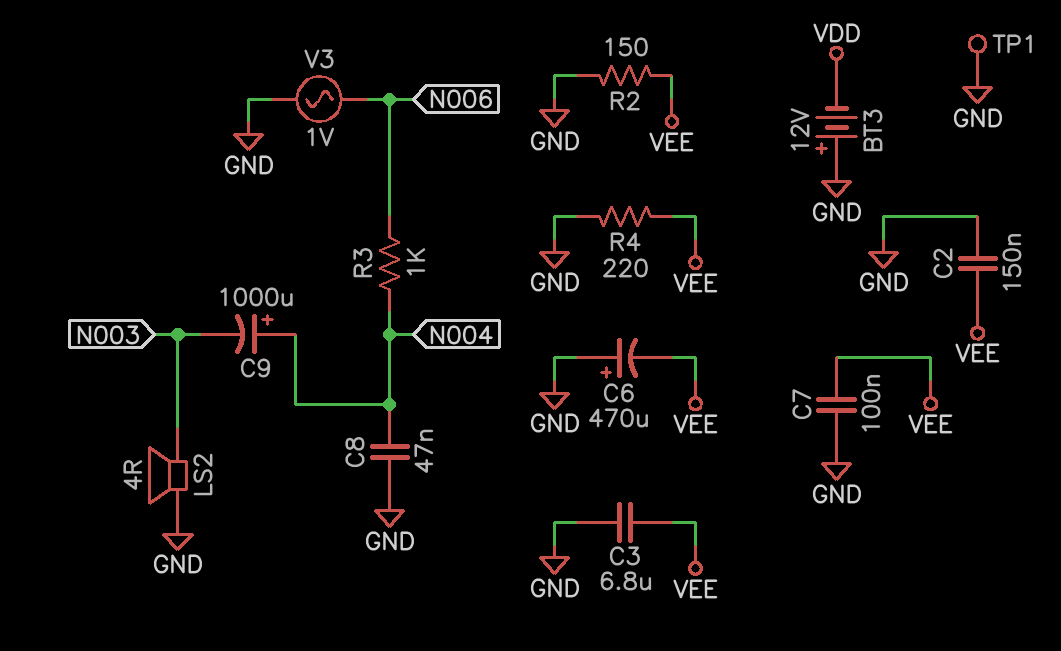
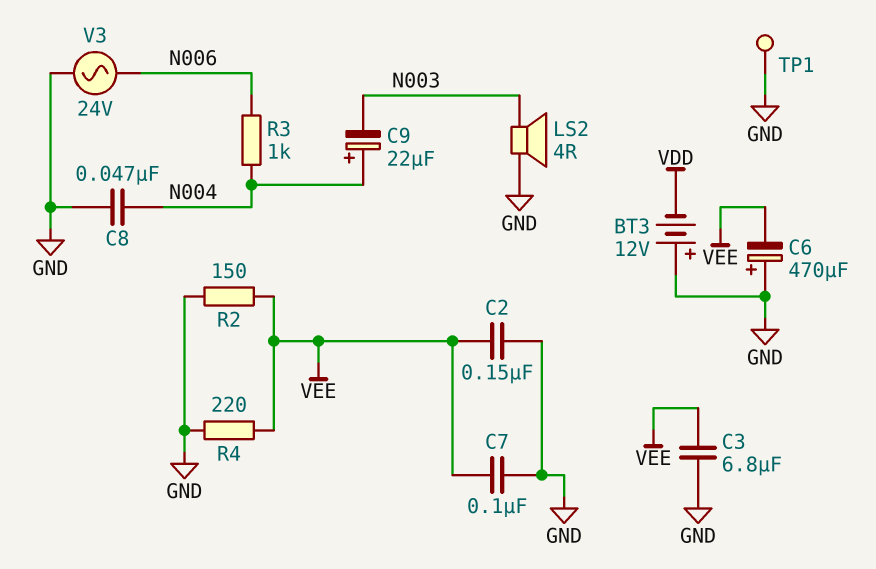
C9: 1000uF (plus N004, minus N003) -> 22uF (plus N004, minus N003)
V3: AC 1V (GND, N006) -> AC 24V (GND, N006)

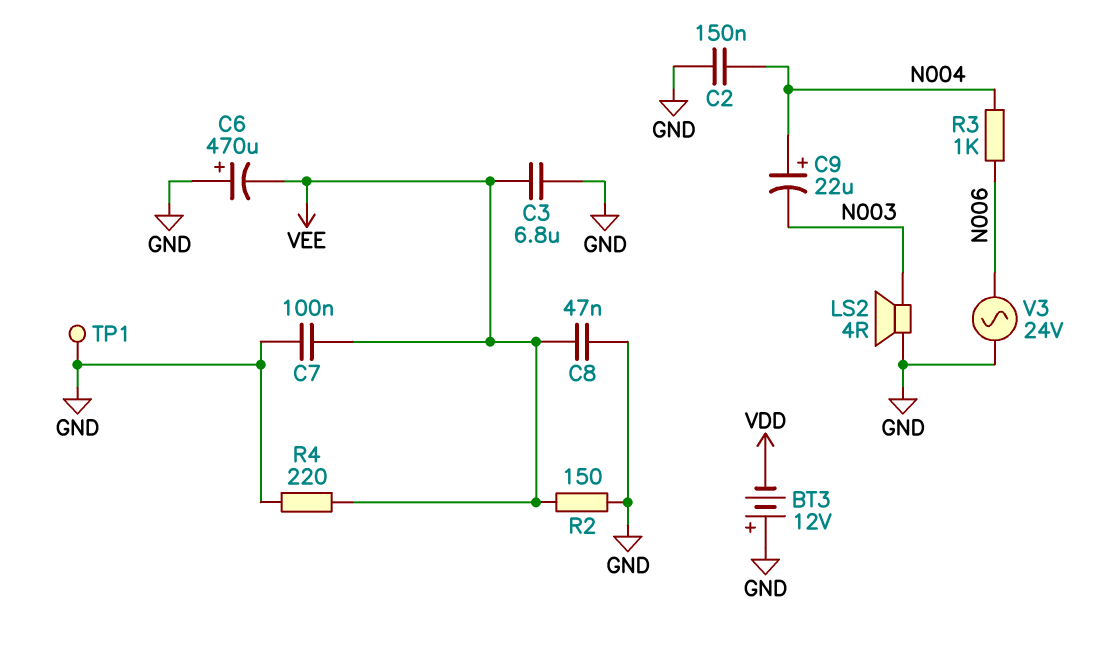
C2: 150nF (GND, VEE) -> 150nF (GND, N004)
C8: 47nF (GND, N004) -> 47nF (GND, VEE)

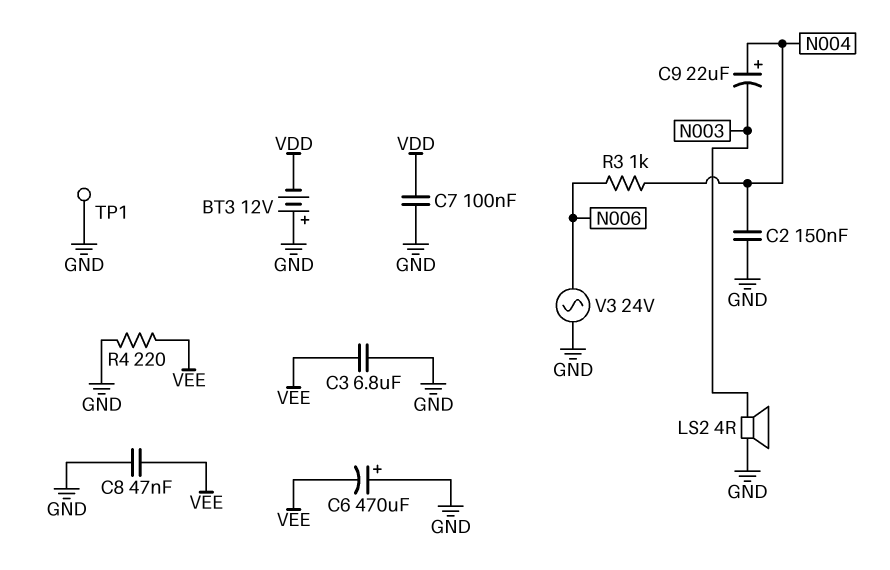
C7: 100nF (GND, VEE) -> 100nF (GND, VDD)
R2: 150 (GND, VEE) -> none

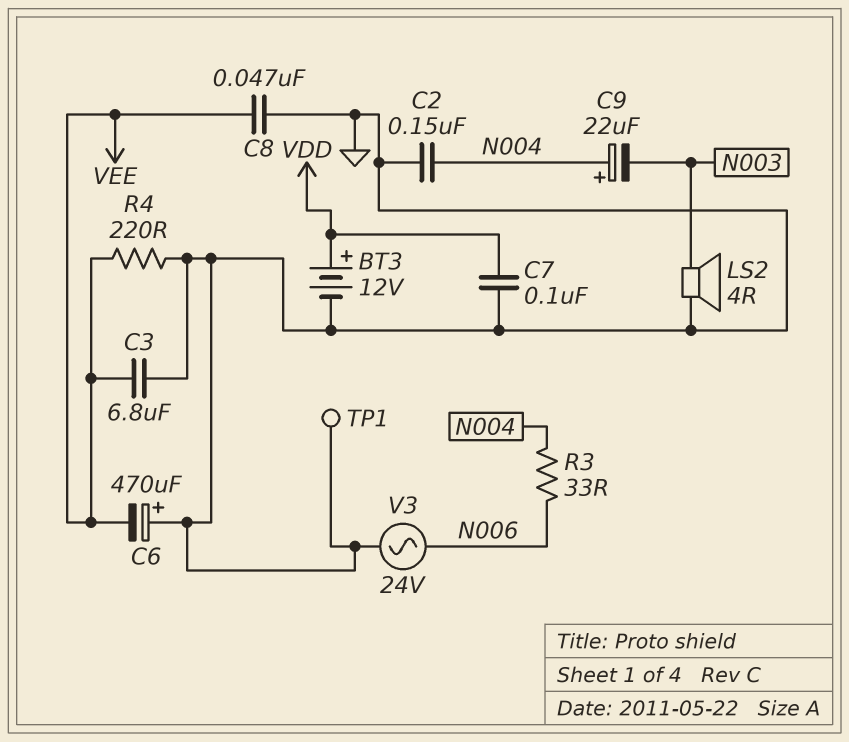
BT3: 12V (plus GND, minus VDD) -> 12V (plus VDD, minus GND)
R3: 1k (N004, N006) -> 33 (N004, N006)

